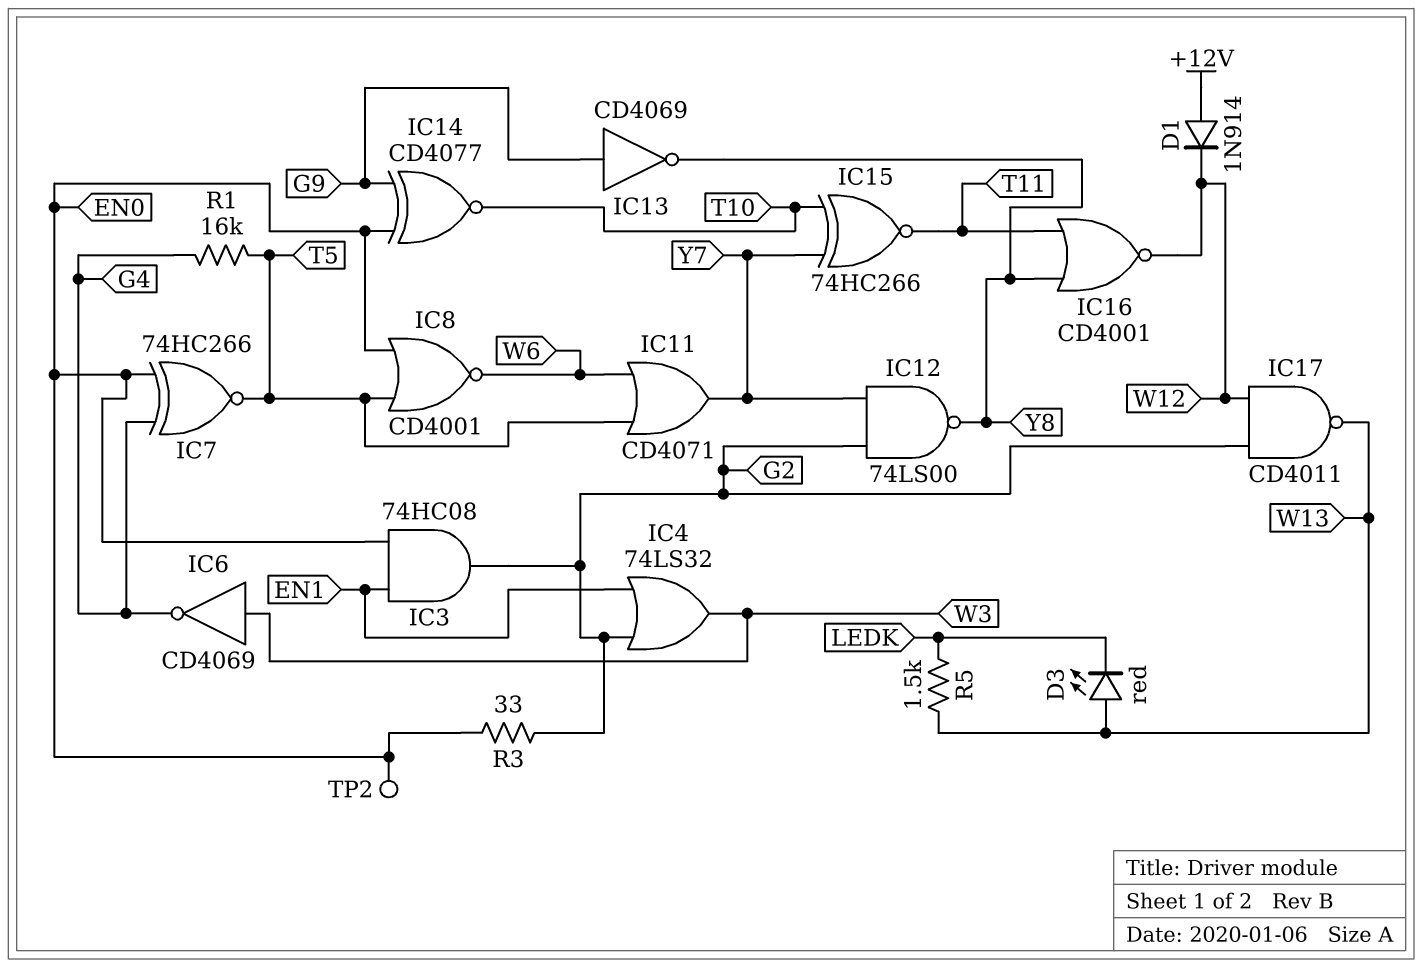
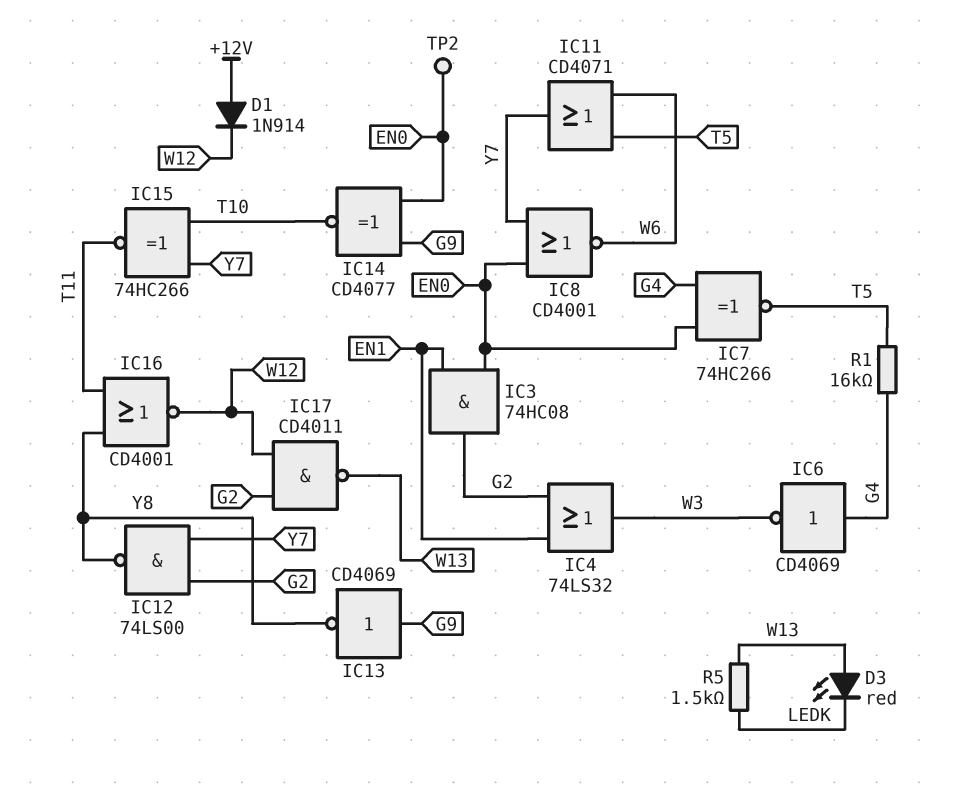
IC6: NOT CD4069 (in W3, out G4) -> NOT CD4069 (in G4, out W3)
IC8: NOR CD4001 (in EN0, in T5, out W6) -> NOR CD4001 (in EN0, in Y7, out W6)
R3: 33 (EN0, G2) -> none

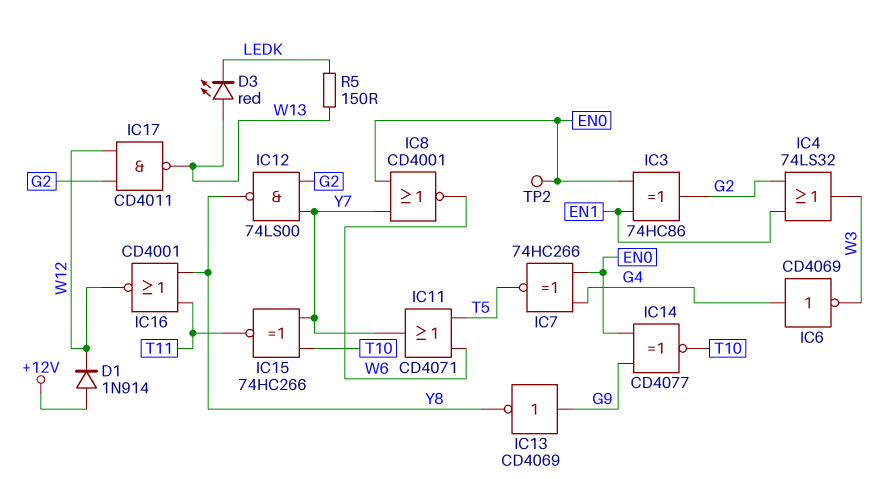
IC3: AND 74HC08 (in EN0, in EN1, out G2) -> XOR 74HC86 (in EN0, in EN1, out G2)
R1: 16k (G4, T5) -> none
R5: 1.5k (LEDK, W13) -> 150 (LEDK, W13)

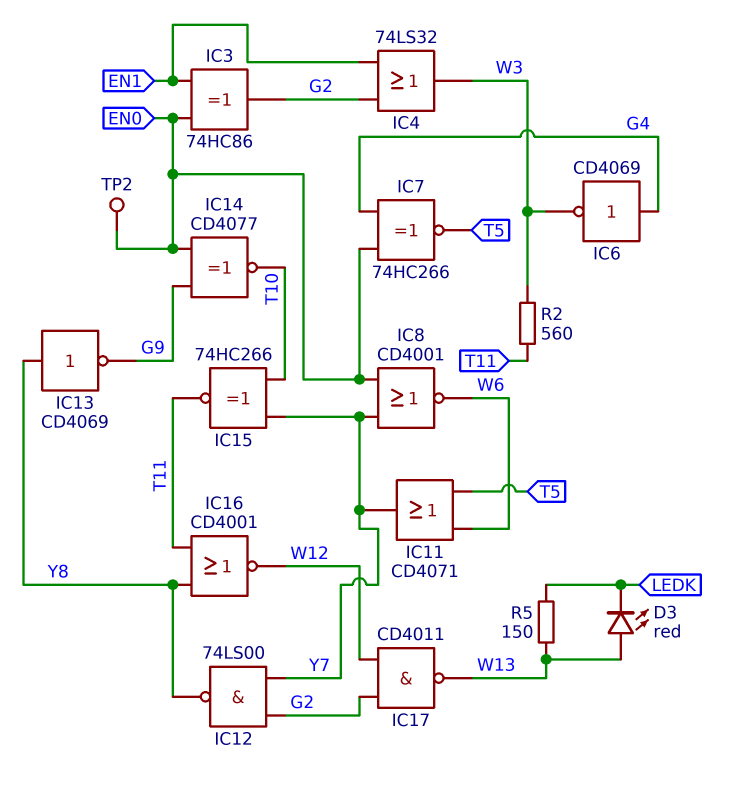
D1: diode 1N914 (A +12V, K W12) -> none
IC13: NOT CD4069 (in G9, out Y8) -> NOT CD4069 (in Y8, out G9)
R2: none -> 560 (T11, W3)

